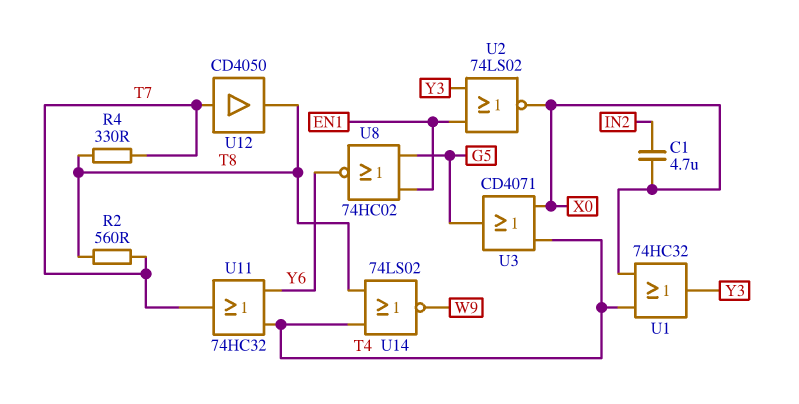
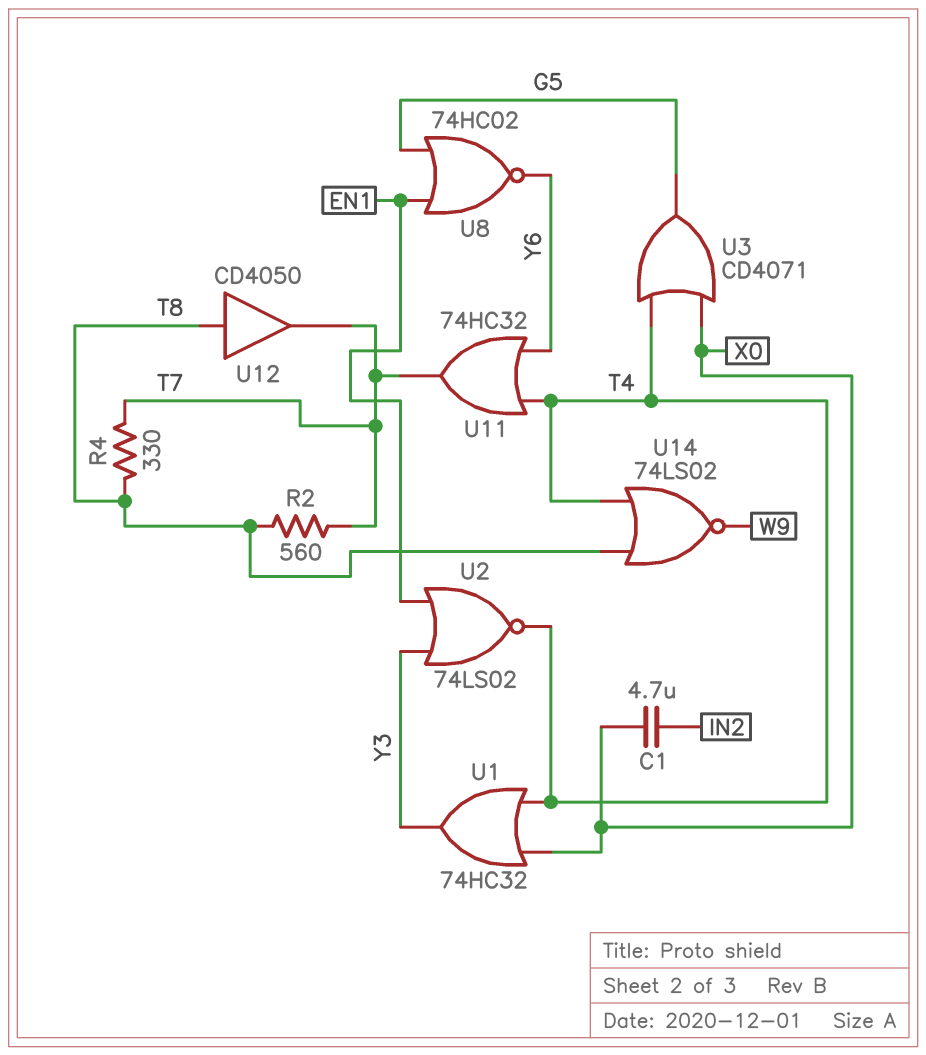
U2: NOR 74LS02 (in EN1, in Y3, out X0) -> NOR 74LS02 (in EN1, in Y3, out T4)
U12: buffer CD4050 (in T7, out T8) -> buffer CD4050 (in T8, out T7)

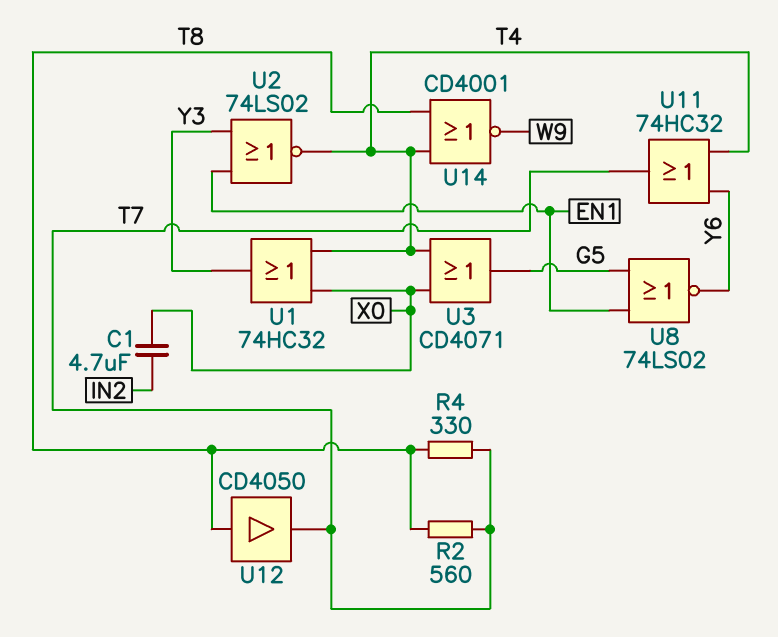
U8: NOR 74HC02 (in EN1, in G5, out Y6) -> NOR 74LS02 (in EN1, in G5, out Y6)
U14: NOR 74LS02 (in T4, in T8, out W9) -> NOR CD4001 (in T4, in T8, out W9)

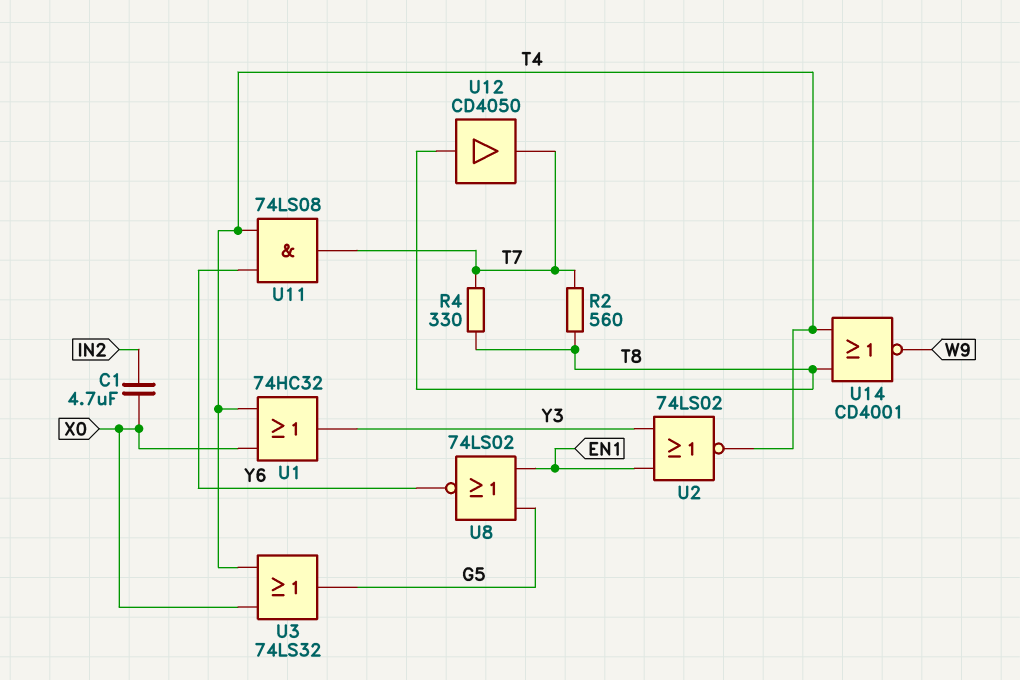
U3: OR CD4071 (in T4, in X0, out G5) -> OR 74LS32 (in T4, in X0, out G5)
U11: OR 74HC32 (in T4, in Y6, out T7) -> AND 74LS08 (in T4, in Y6, out T7)

